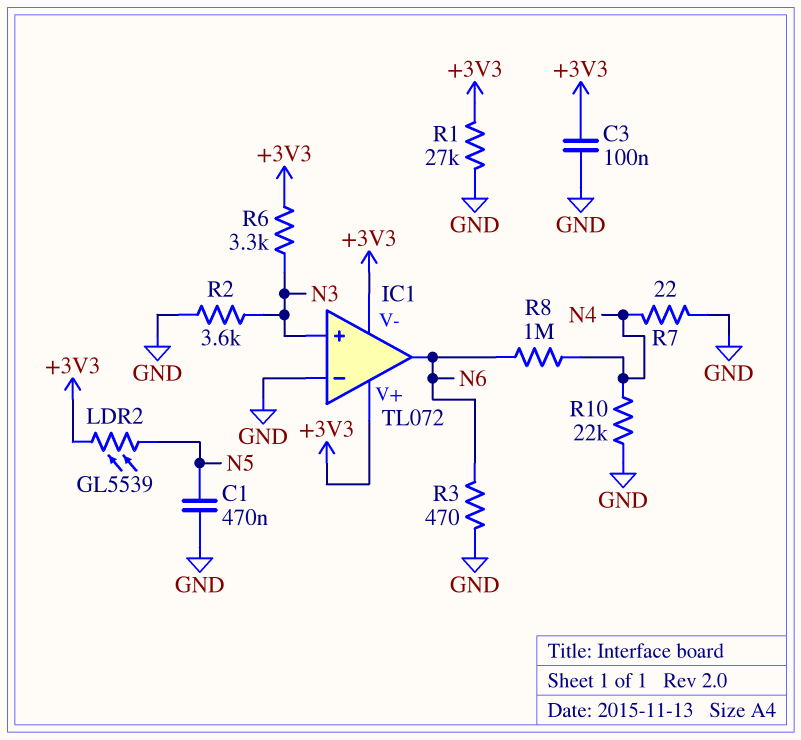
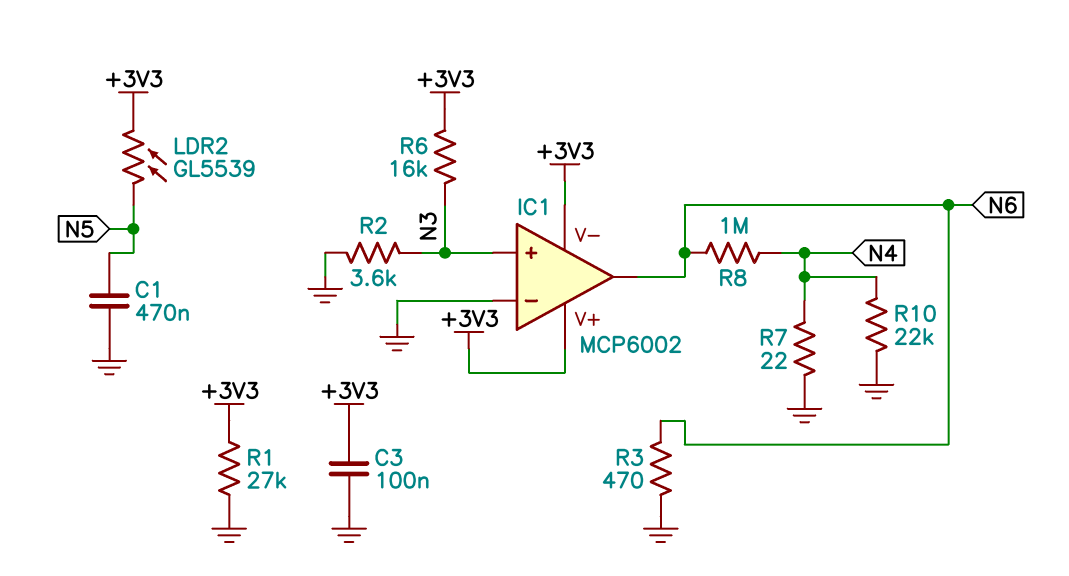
IC1: TL072 -> MCP6002
R6: 3.3k (+3V3, N3) -> 16k (+3V3, N3)

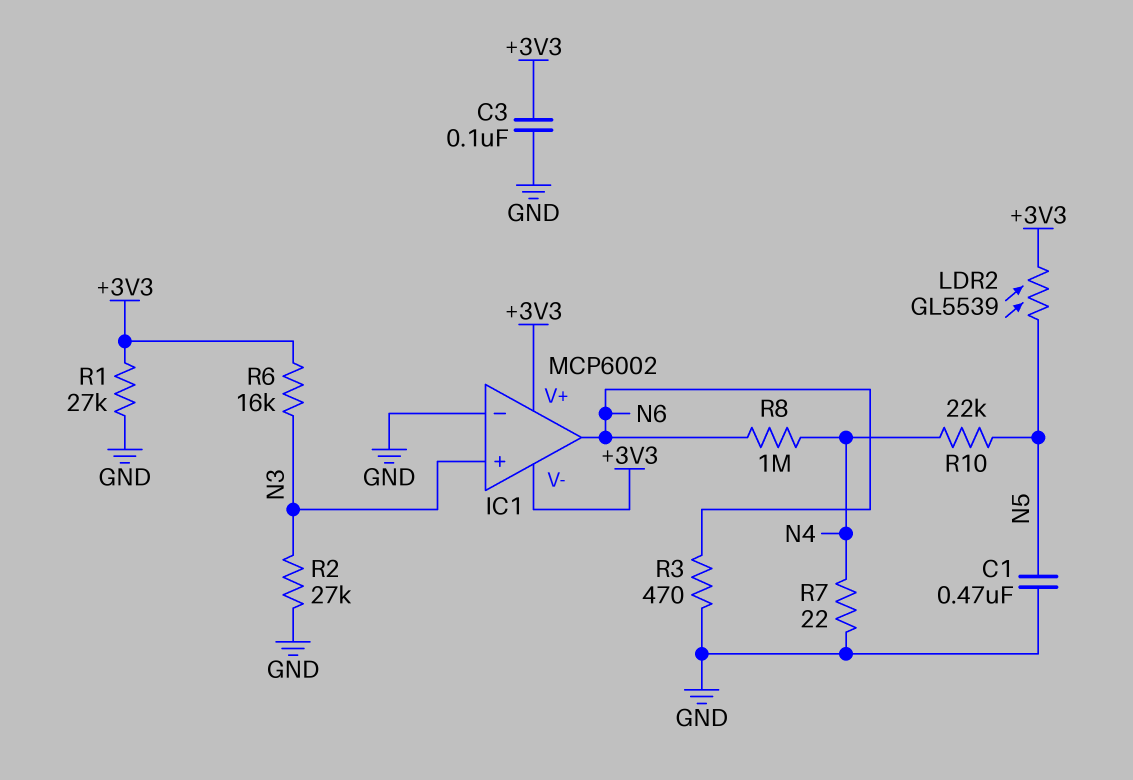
R2: 3.6k (GND, N3) -> 27k (GND, N3)
R10: 22k (GND, N4) -> 22k (N4, N5)

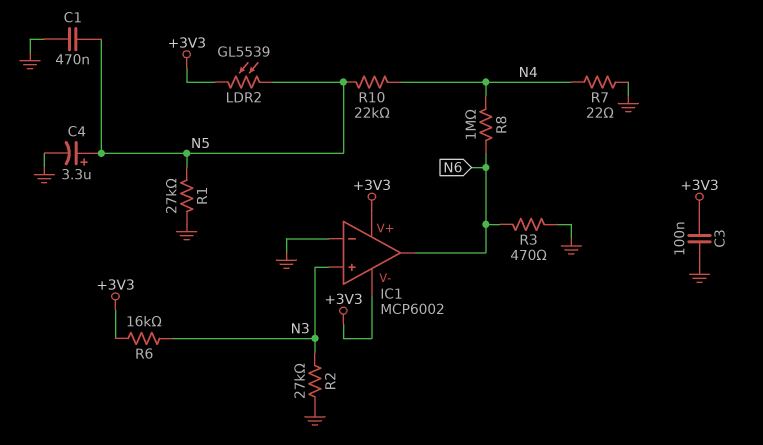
C4: none -> 3.3uF (plus N5, minus GND)
R1: 27k (+3V3, GND) -> 27k (GND, N5)

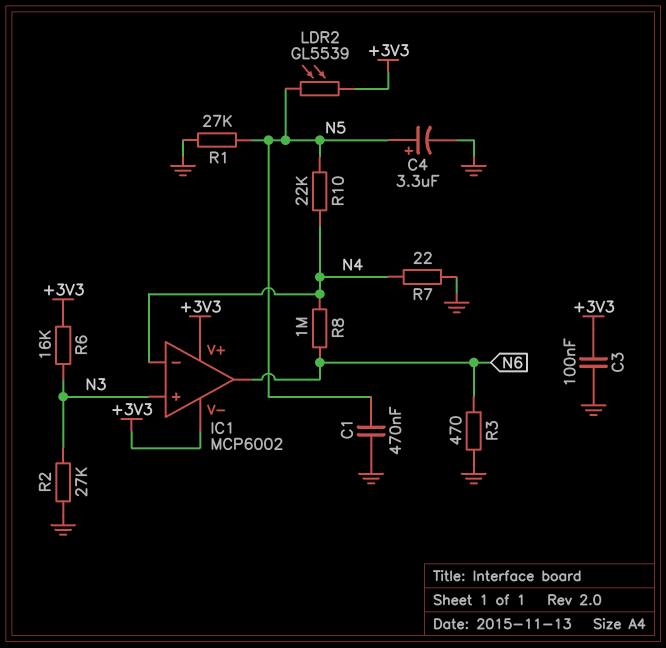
IC1 pin in-: GND -> N4

